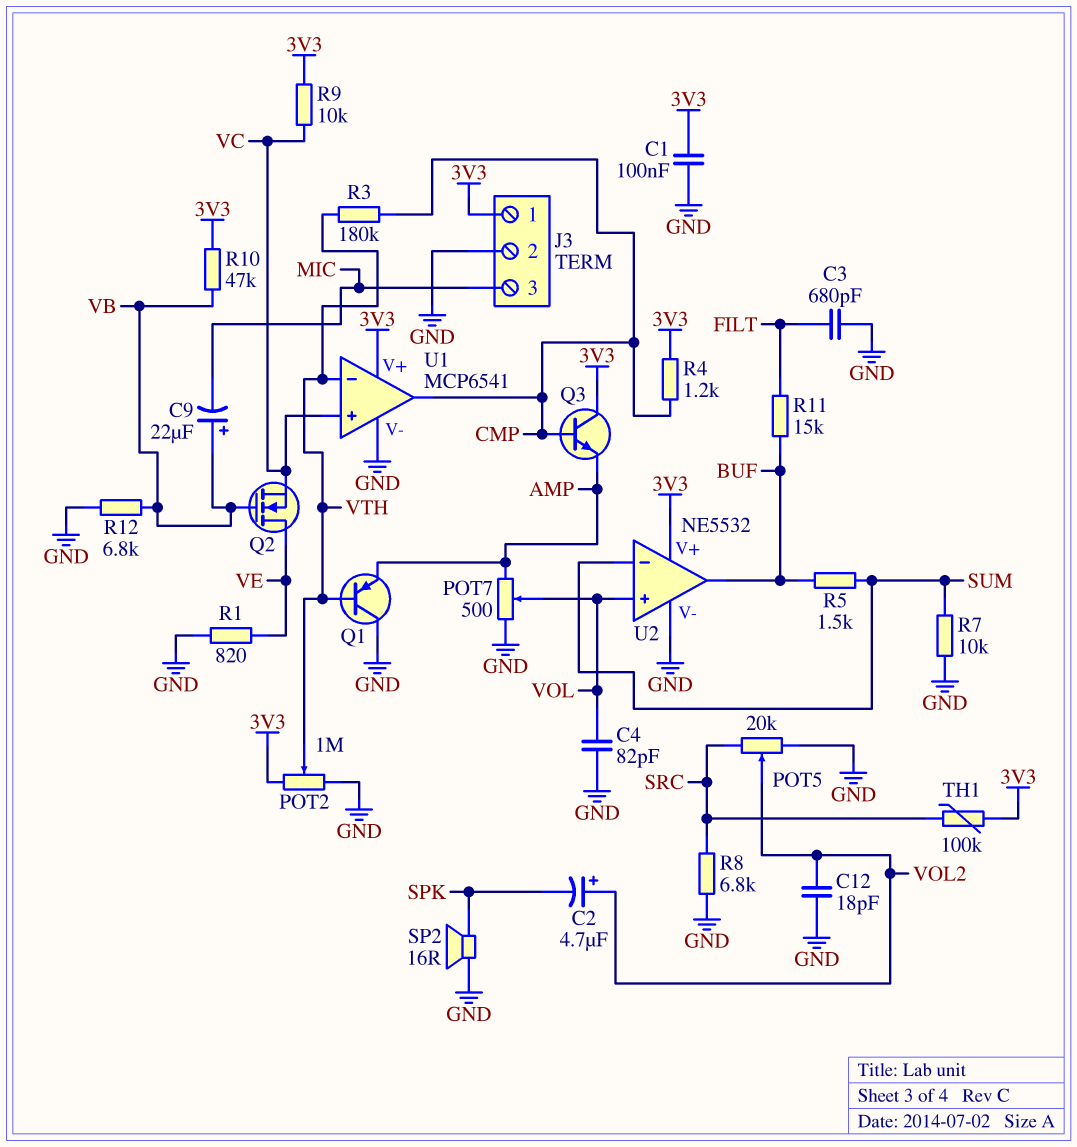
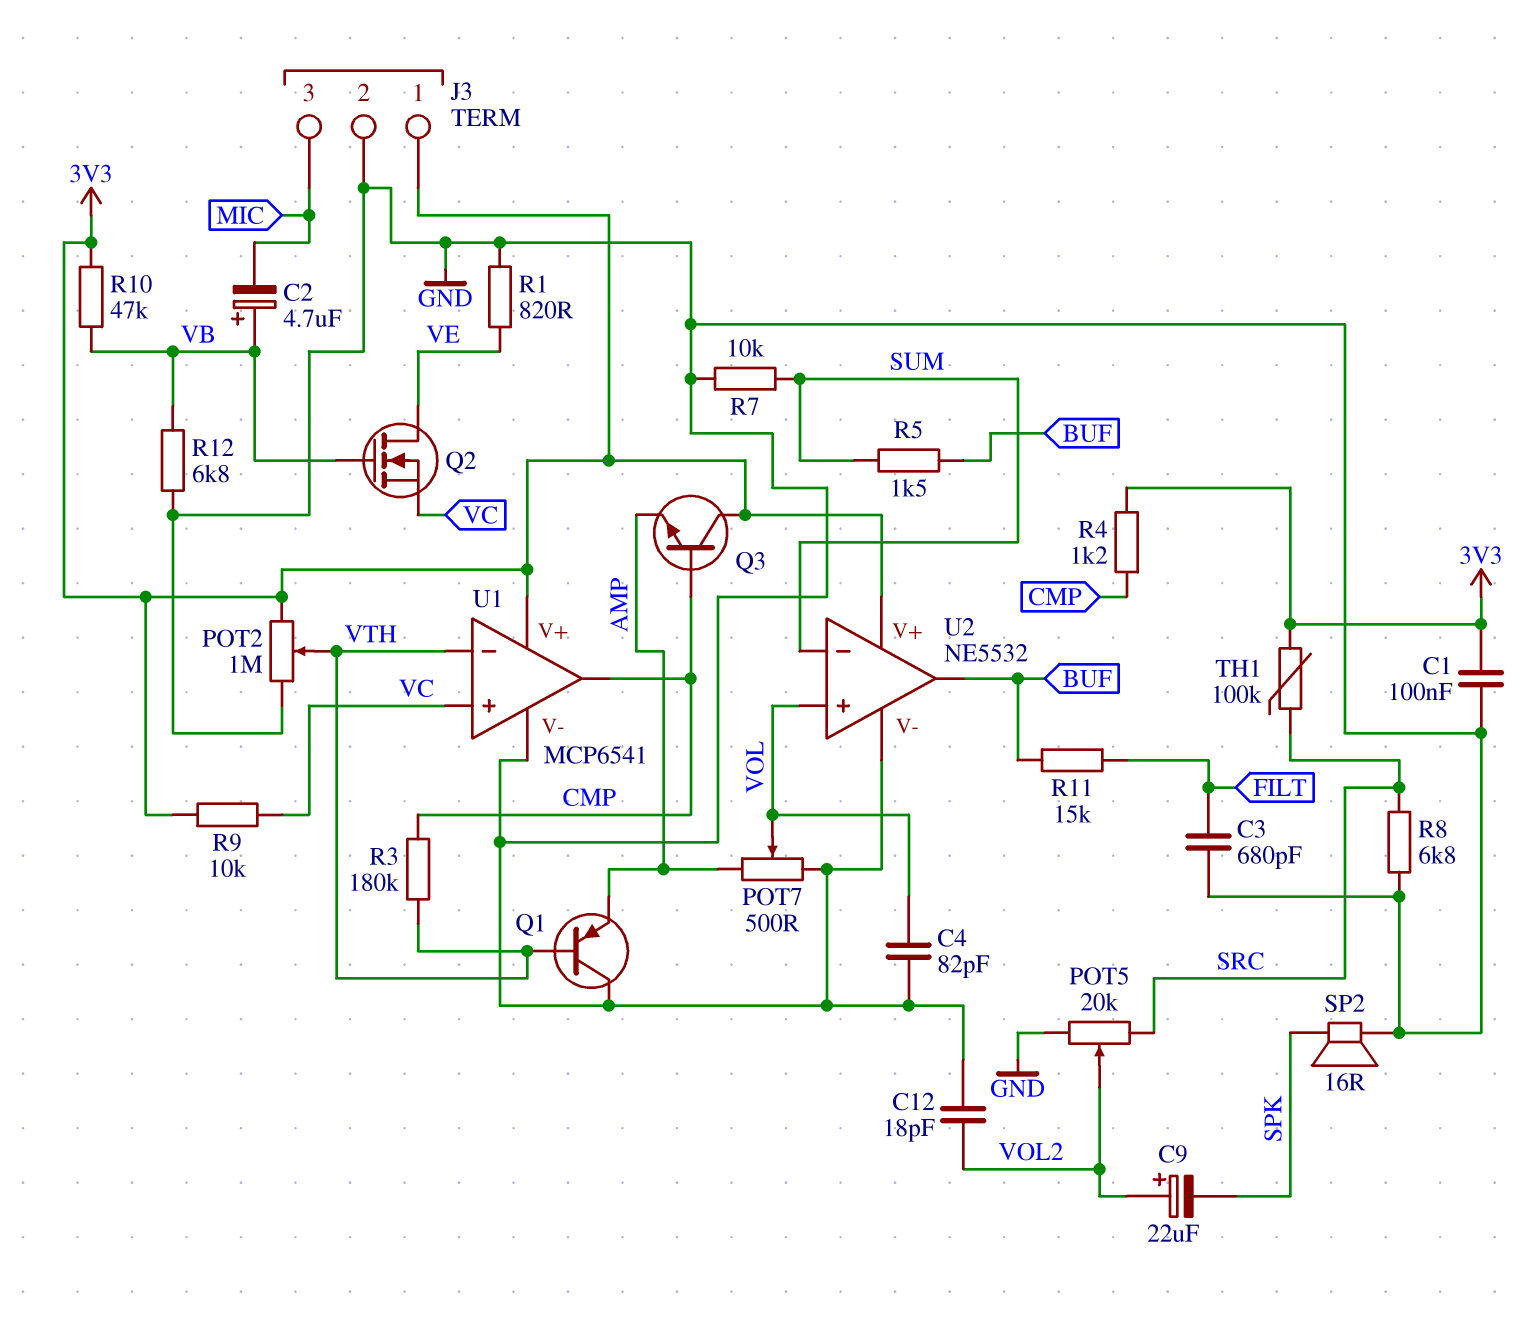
C2: 4.7uF (plus VOL2, minus SPK) -> 4.7uF (plus VB, minus MIC)
C9: 22uF (plus VB, minus MIC) -> 22uF (plus VOL2, minus SPK)

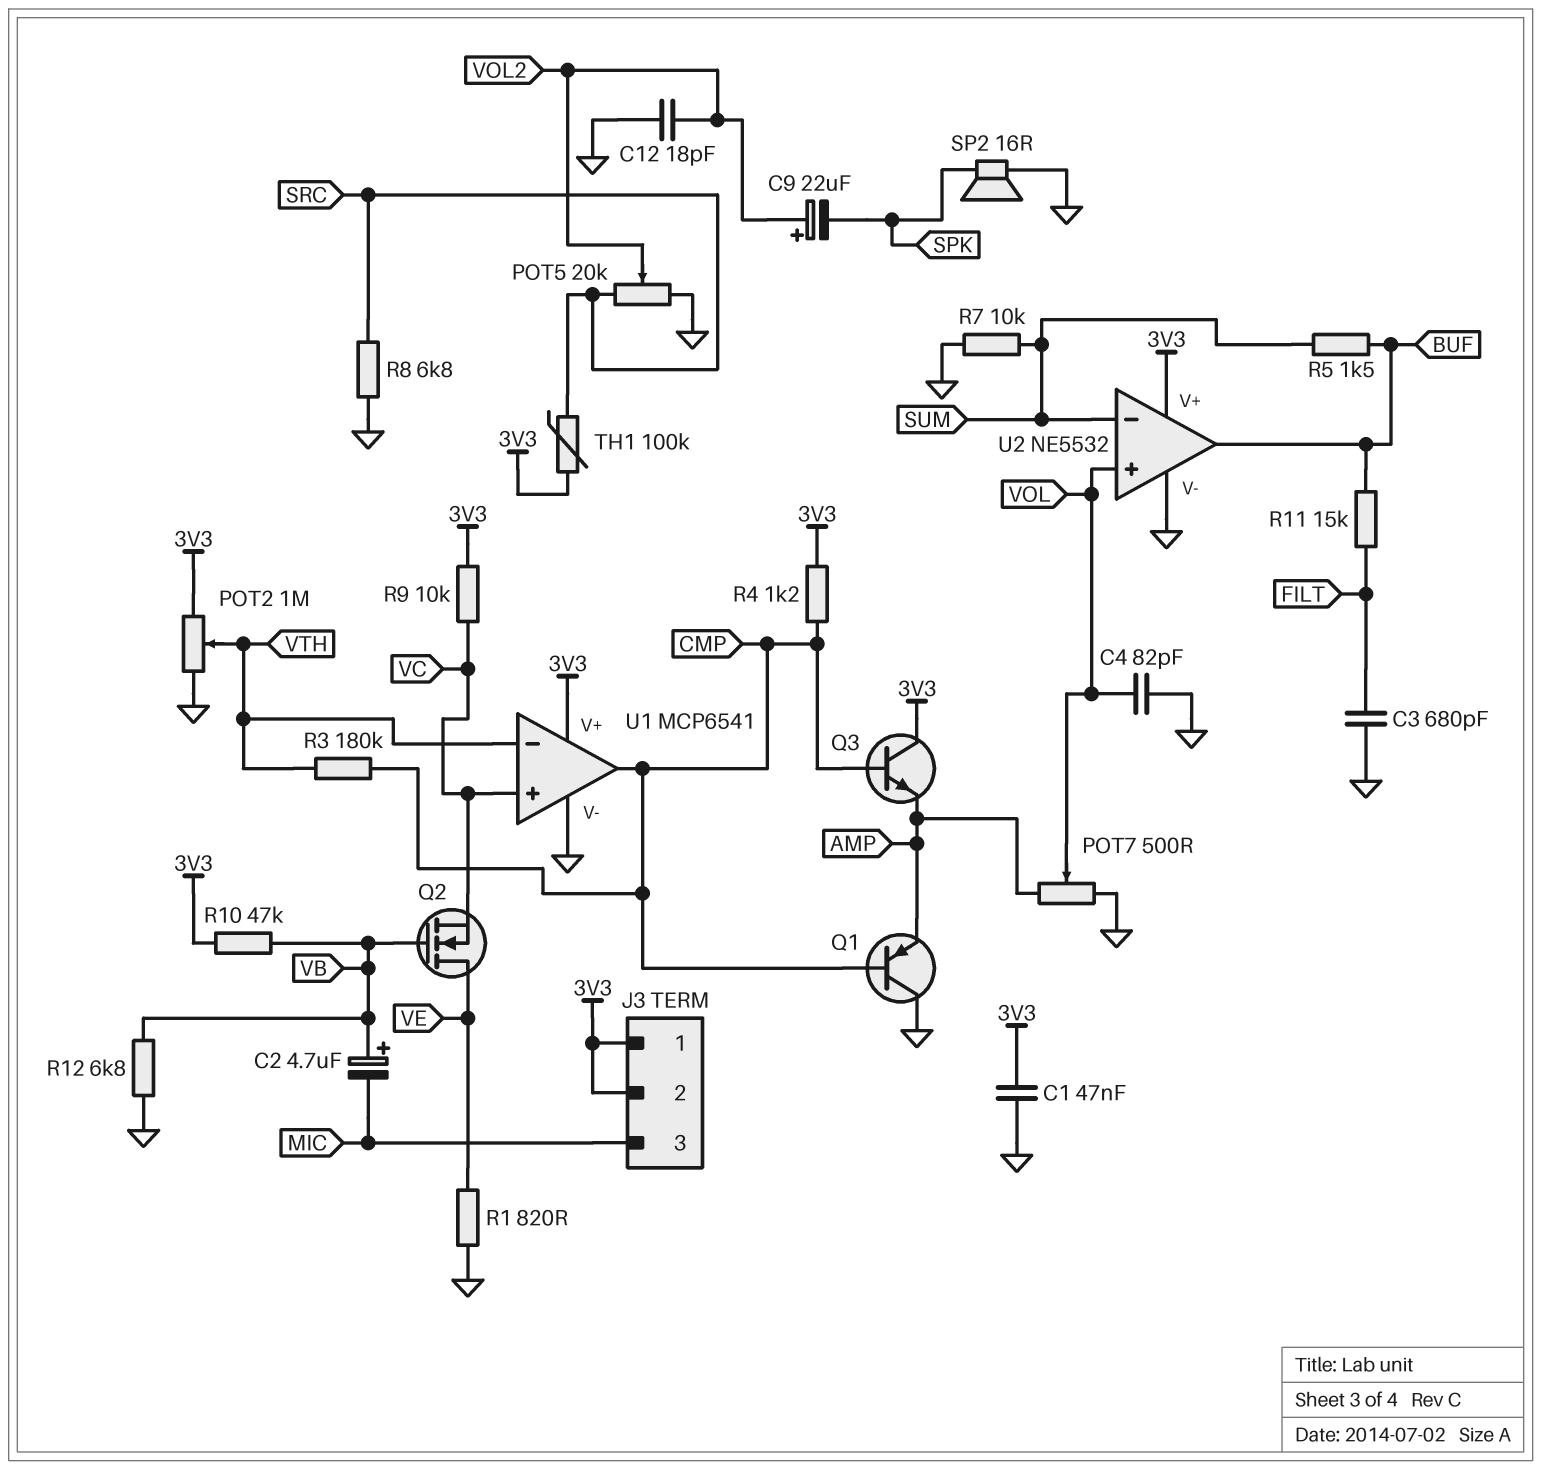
C1: 100nF (3V3, GND) -> 47nF (3V3, GND)
J3 pin 2: GND -> 3V3
Q1: PNP (B VTH, C GND, E AMP) -> PNP (B CMP, C GND, E AMP)

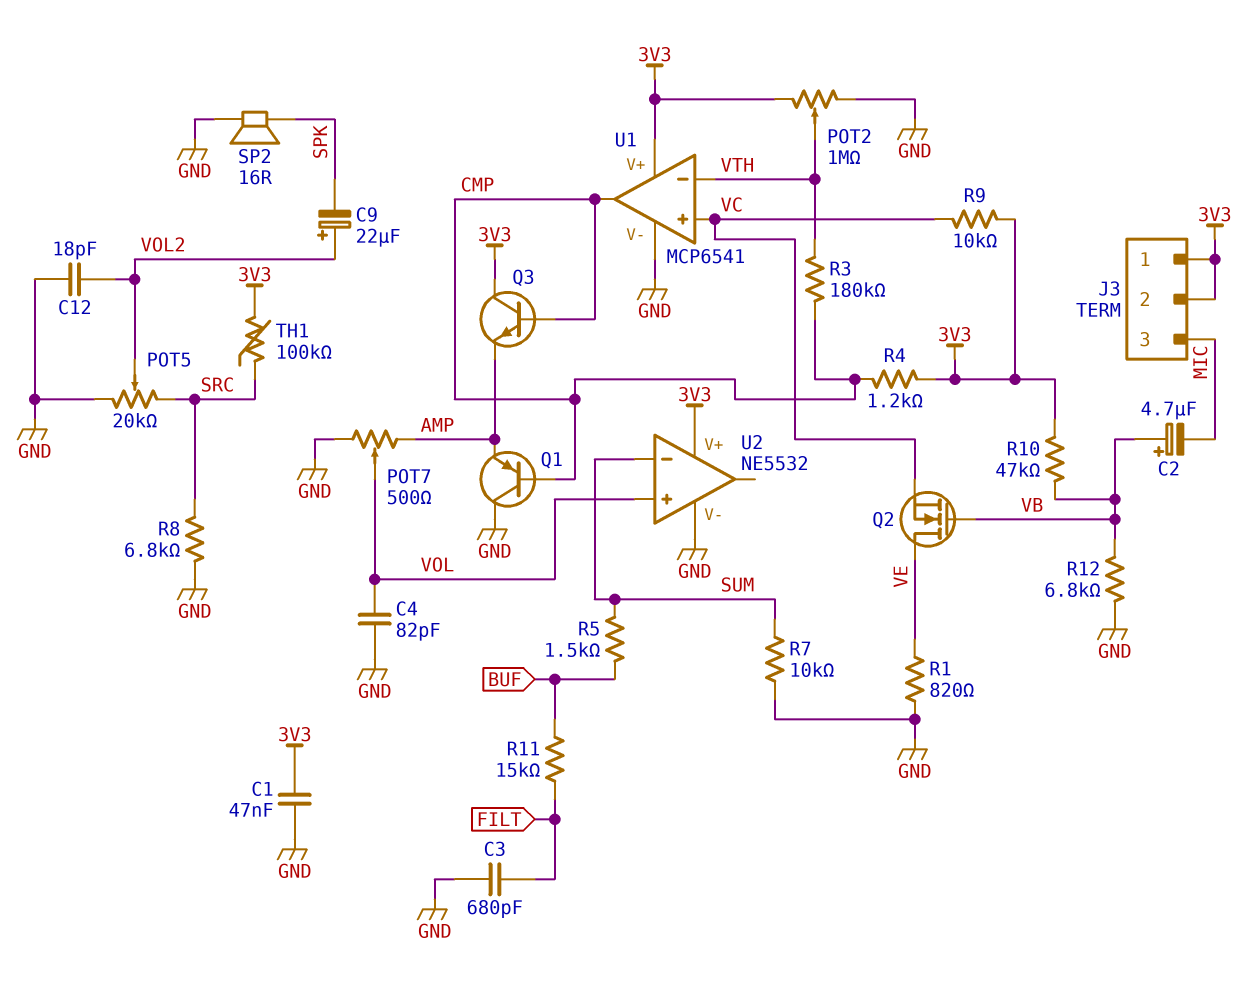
U2 pin out: BUF -> none

